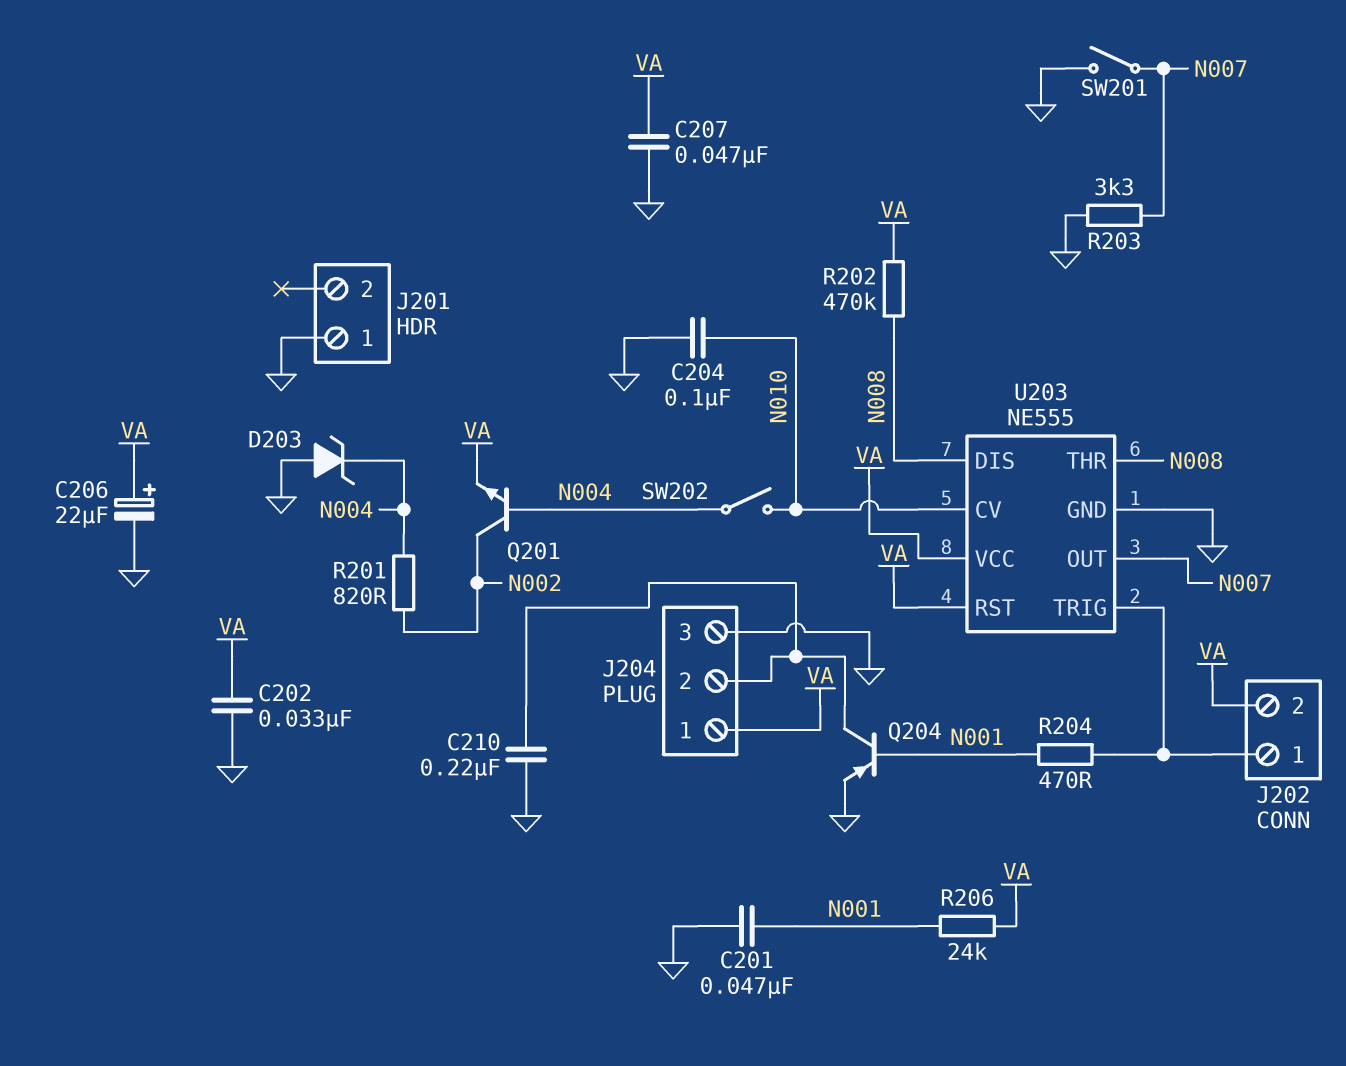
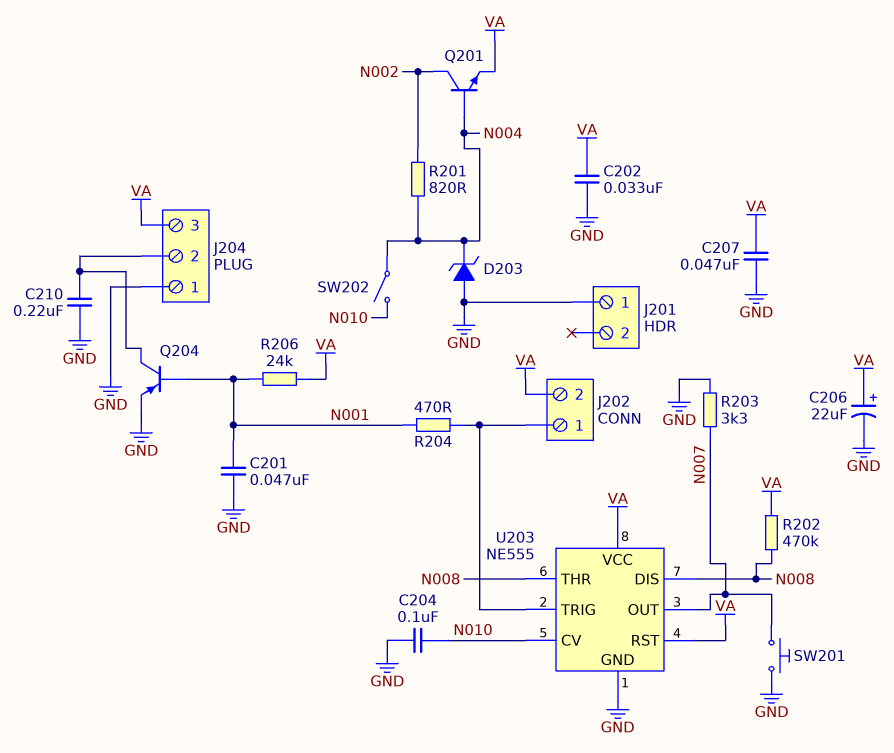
J204 pin 1: VA -> GND
J204 pin 3: GND -> VA
SW201: switch (GND, N007) -> button (GND, N007)

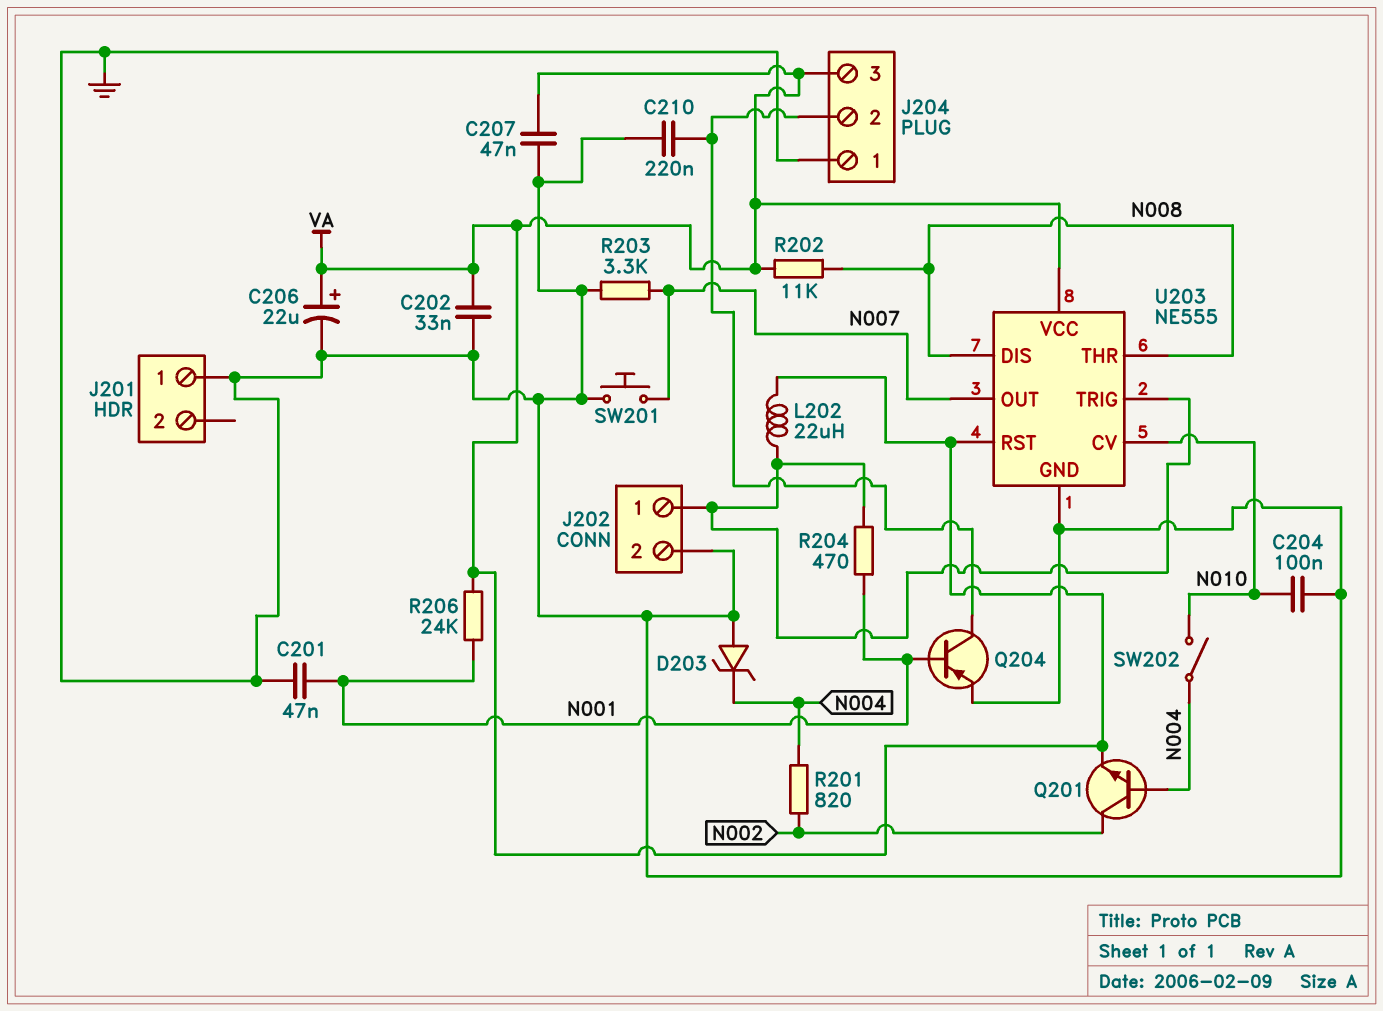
J202 pin 2: VA -> GND
L202: none -> 22uH (J202/1, VA)
R202: 470k (N008, VA) -> 11k (N008, VA)

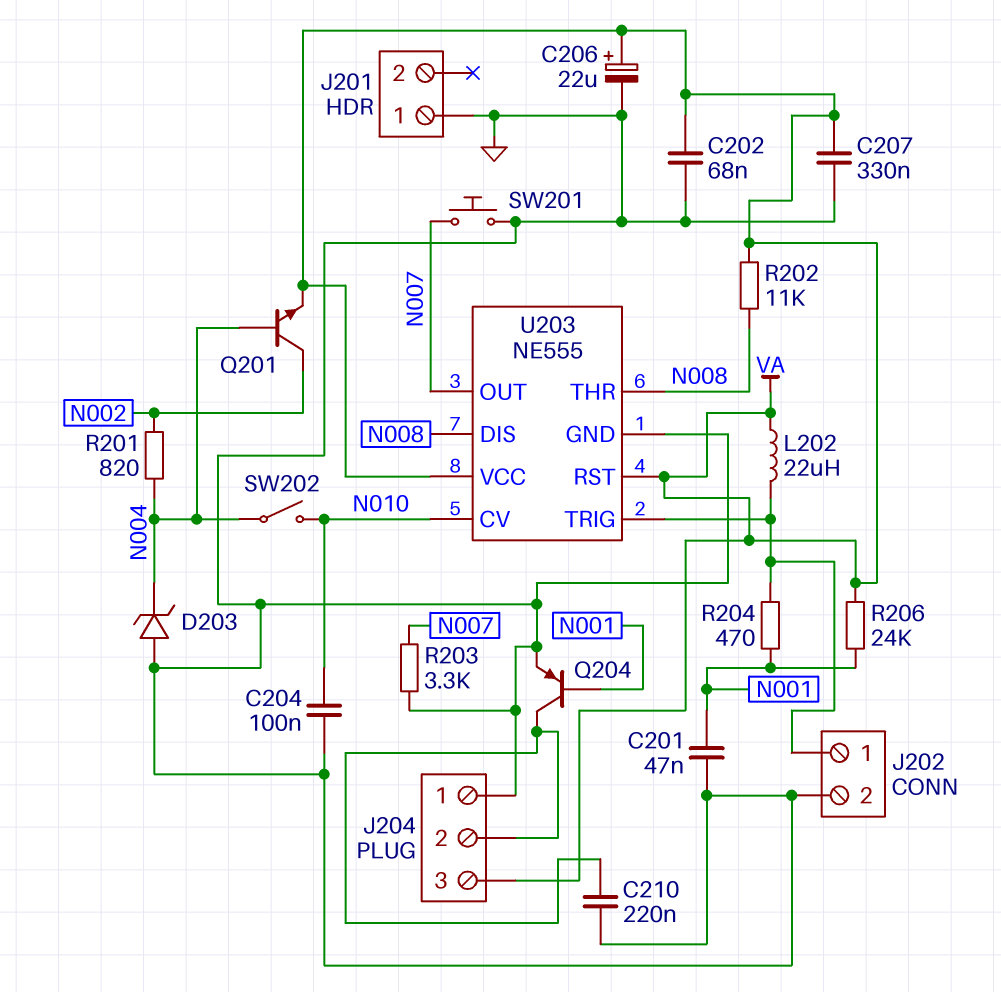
C202: 33nF (GND, VA) -> 68nF (GND, VA)
C207: 47nF (GND, VA) -> 330nF (GND, VA)

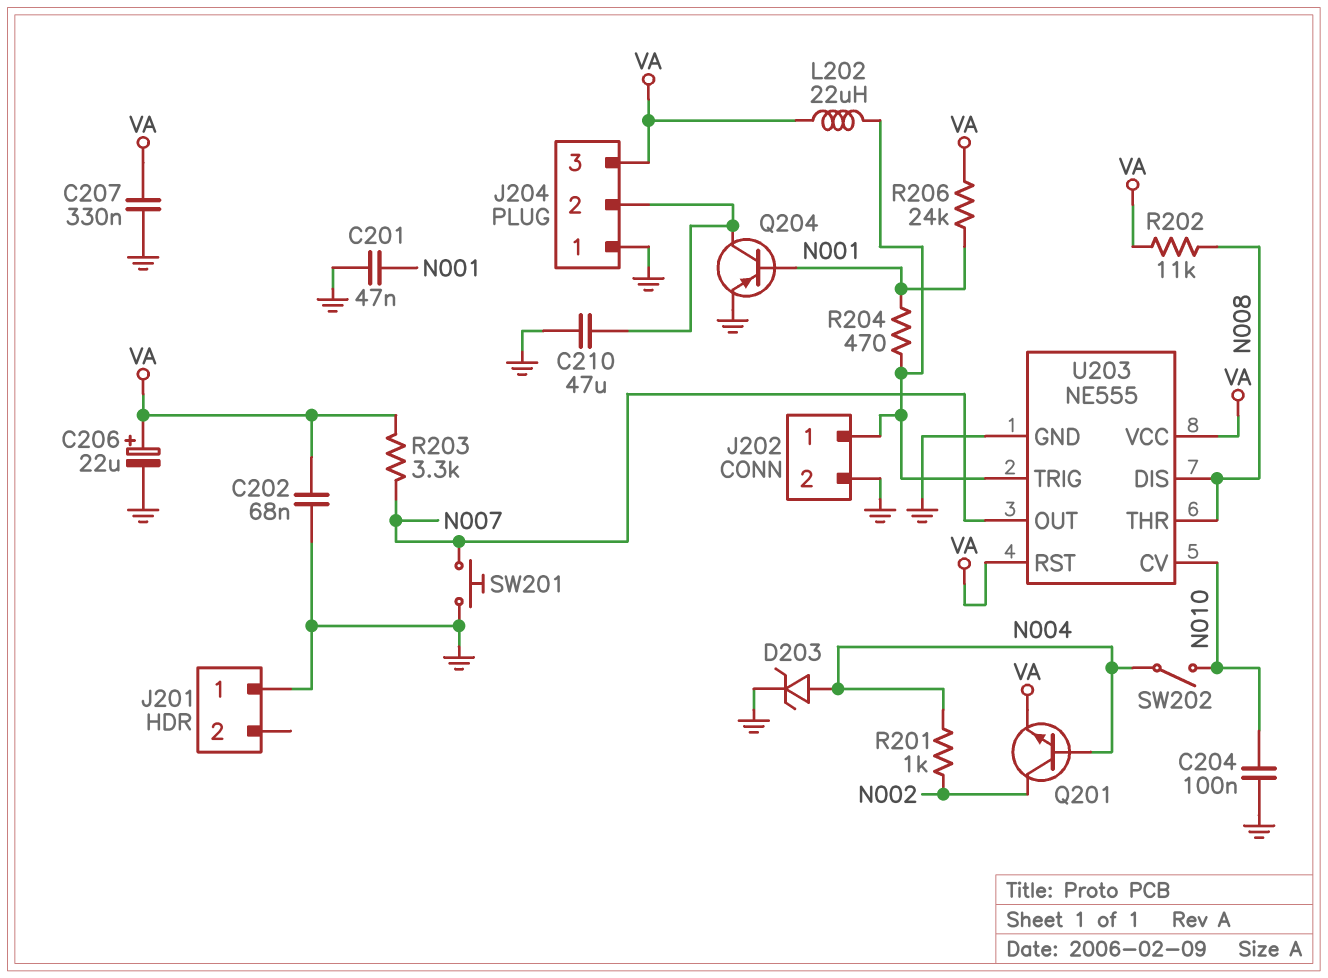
C210: 220nF (GND, J204/2) -> 47uF (GND, J204/2)
D203: zener (A GND, K N004) -> zener (A N004, K GND)
R201: 820 (N002, N004) -> 1k (N002, N004)
R203: 3.3k (GND, N007) -> 3.3k (N007, VA)

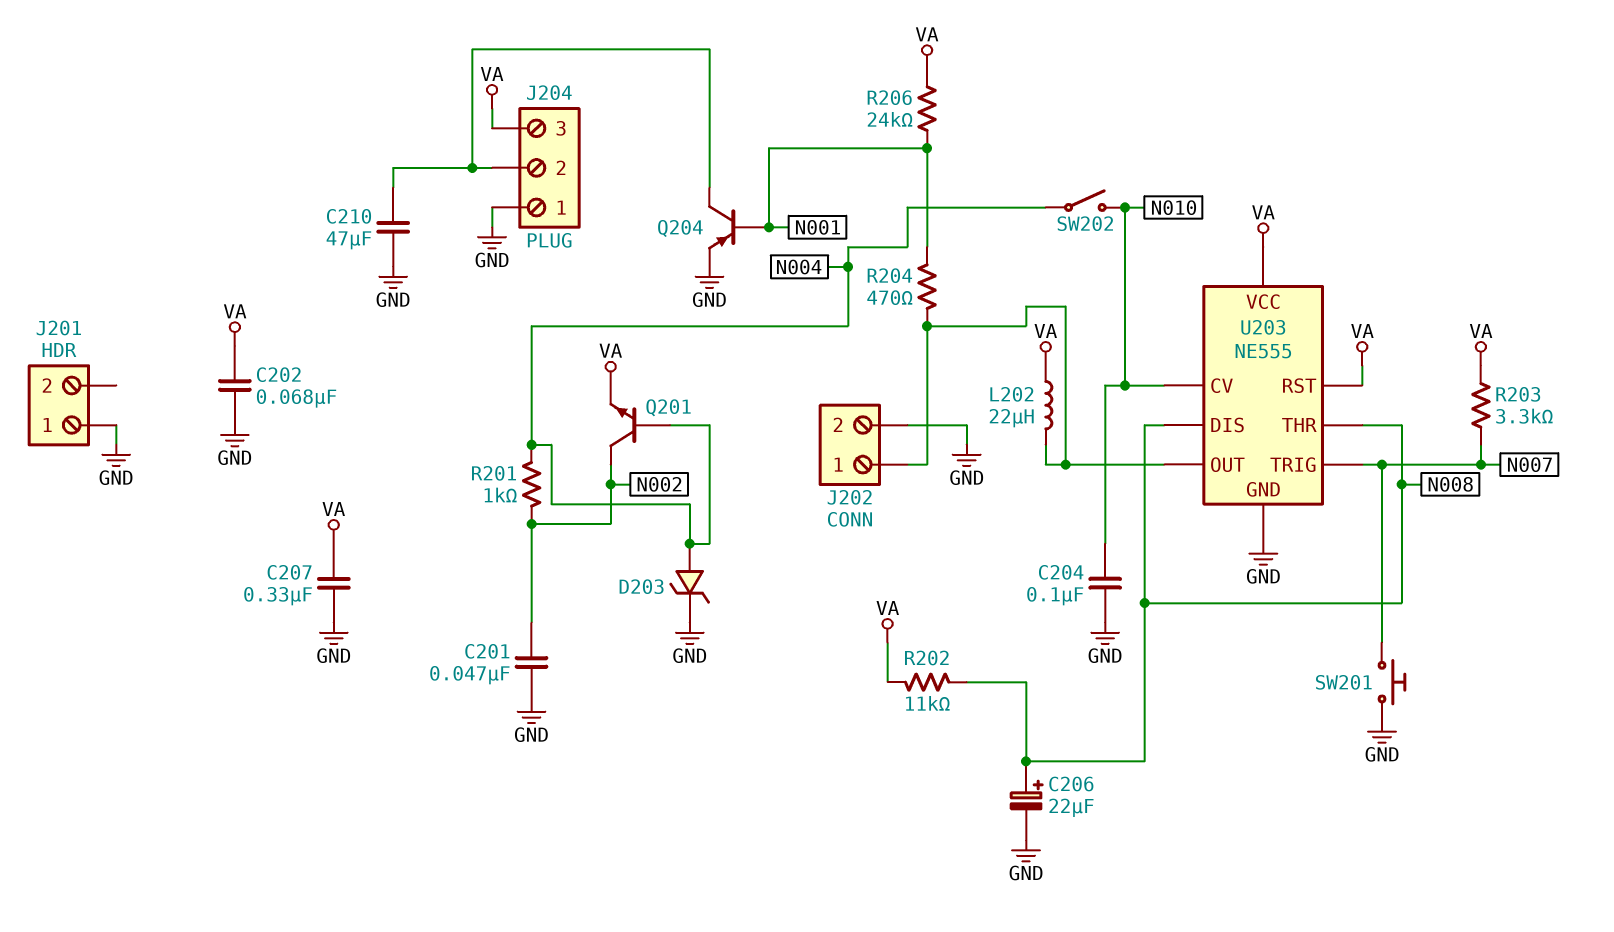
C201: 47nF (GND, N001) -> 47nF (GND, N002)
C206: 22uF (plus VA, minus GND) -> 22uF (plus N008, minus GND)
U203 pin OUT: N007 -> J202/1
U203 pin TRIG: J202/1 -> N007

